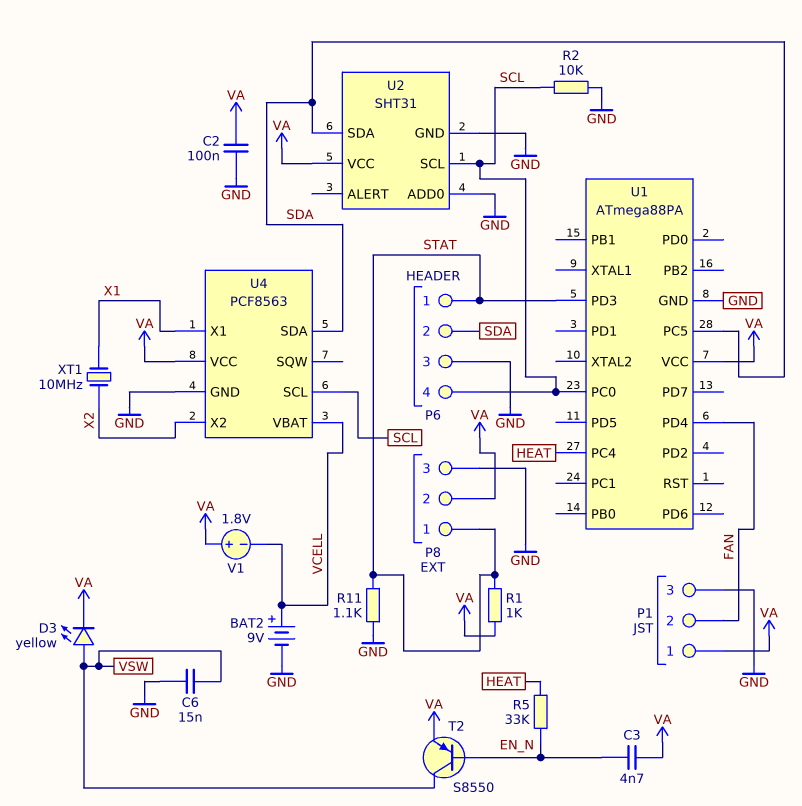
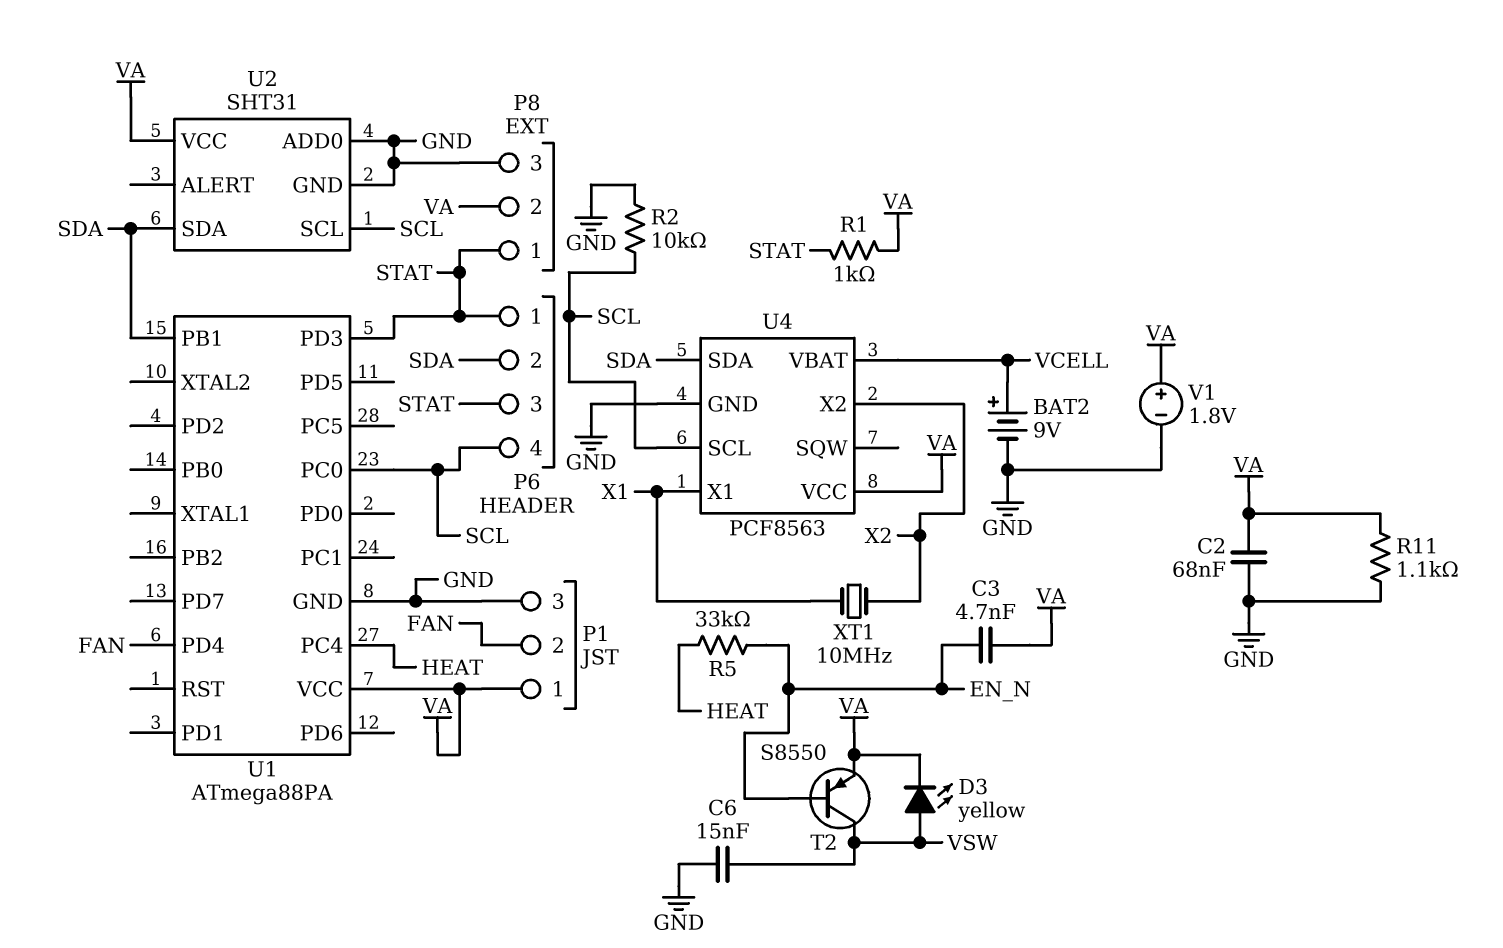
C2: 100nF (GND, VA) -> 68nF (GND, VA)
P6 pin 3: GND -> STAT
R11: 1.1k (GND, STAT) -> 1.1k (GND, VA)
U1 pin PB1: none -> SDA
U1 pin PC5: SDA -> none
V1: 1.8V (plus VA, minus VCELL) -> 1.8V (plus VA, minus GND)

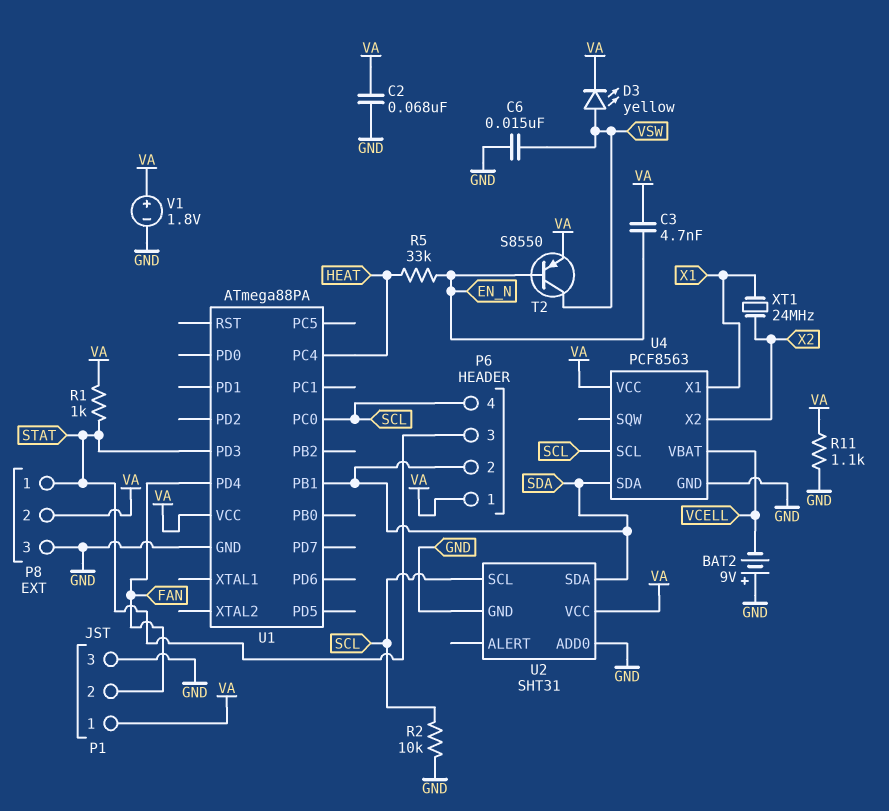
BAT2: 9V (plus VCELL, minus GND) -> 9V (plus GND, minus VCELL)
P6 pin 1: STAT -> VA
XT1: 10MHz (X1, X2) -> 24MHz (X1, X2)

